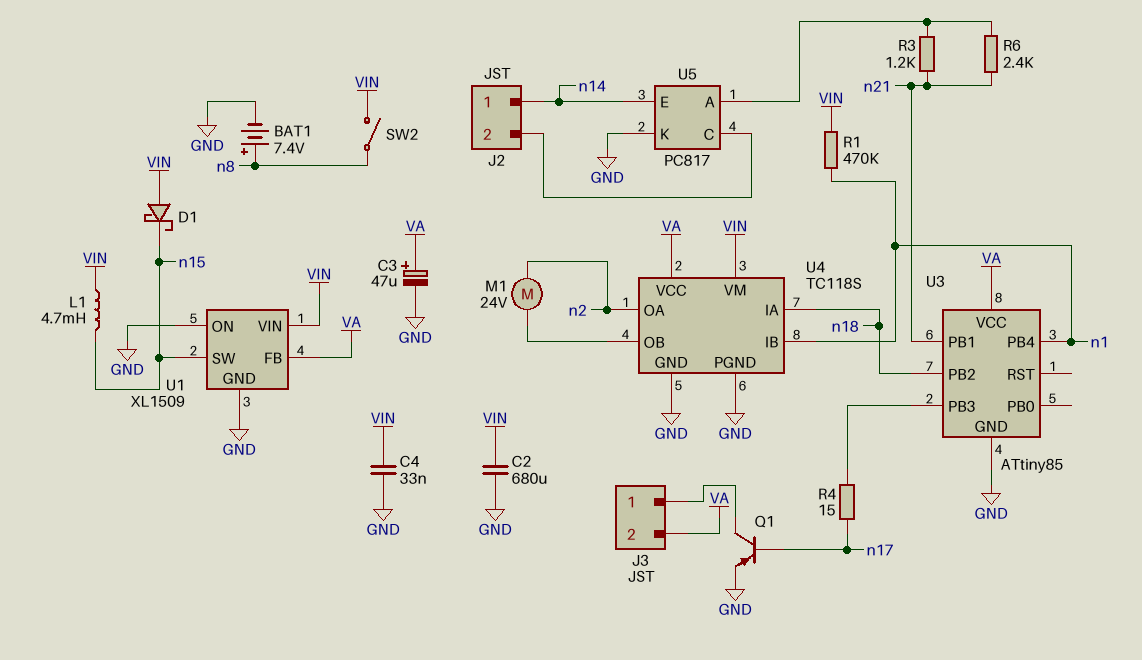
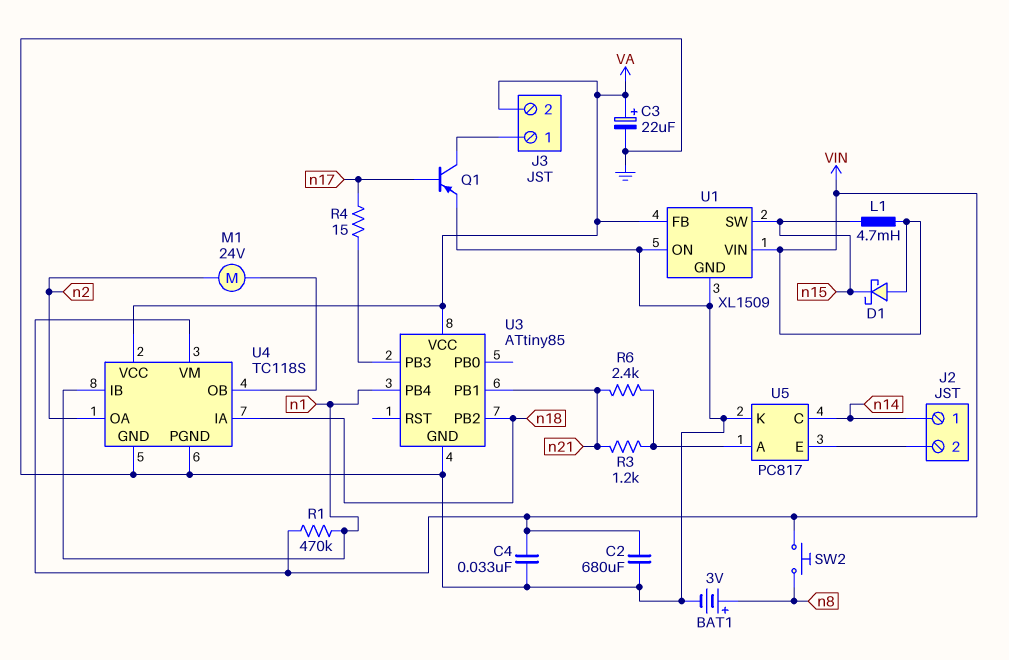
BAT1: 7.4V (plus n8, minus GND) -> 3V (plus n8, minus GND)
C3: 47uF (plus VA, minus GND) -> 22uF (plus VA, minus GND)
SW2: switch (VIN, n8) -> button (VIN, n8)
U5 pin C: J2/2 -> n14
U5 pin E: n14 -> J2/2

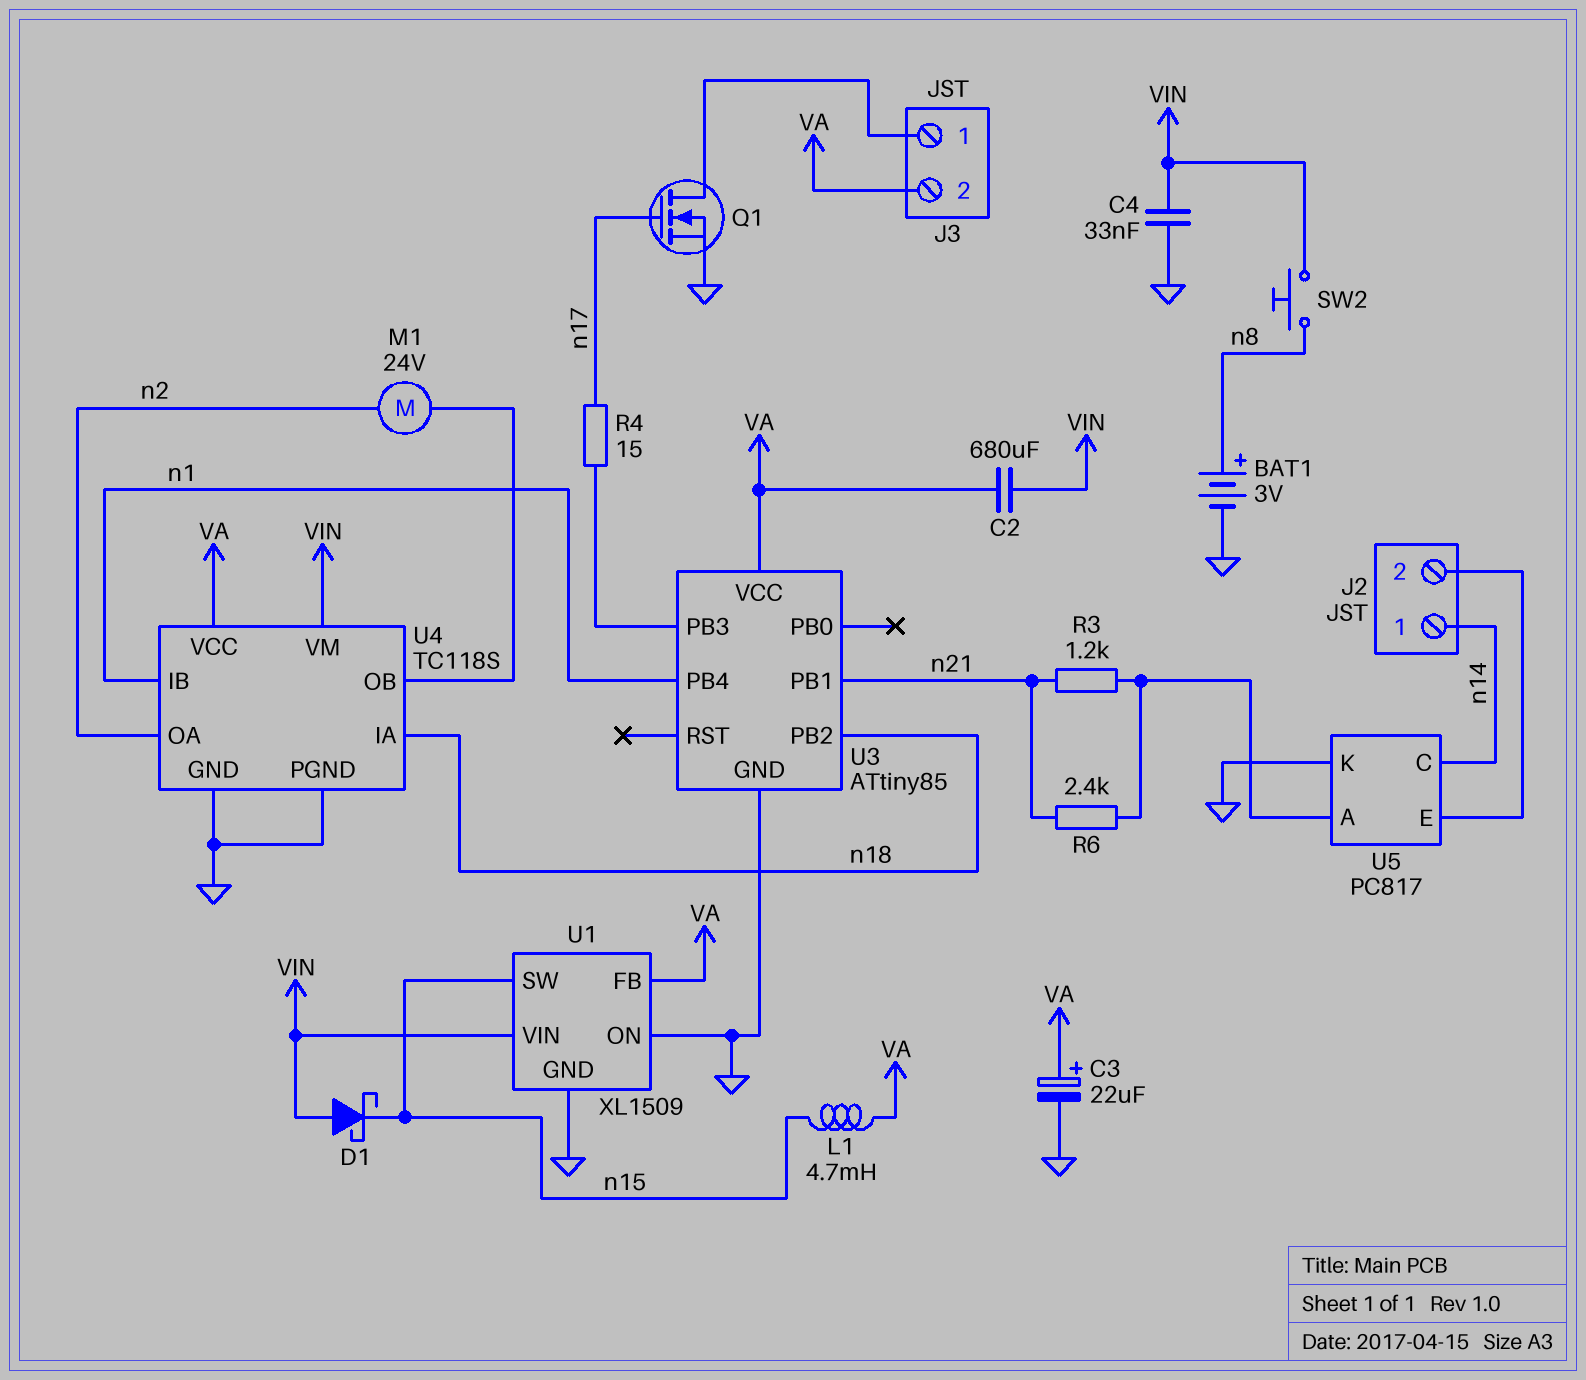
C2: 680uF (GND, VIN) -> 680uF (VA, VIN)
L1: 4.7mH (VIN, n15) -> 4.7mH (VA, n15)
Q1: PNP (B n17, C J3/1, E GND) -> NMOS (G n17, D J3/1, S GND)
R1: 470k (VIN, n1) -> none

